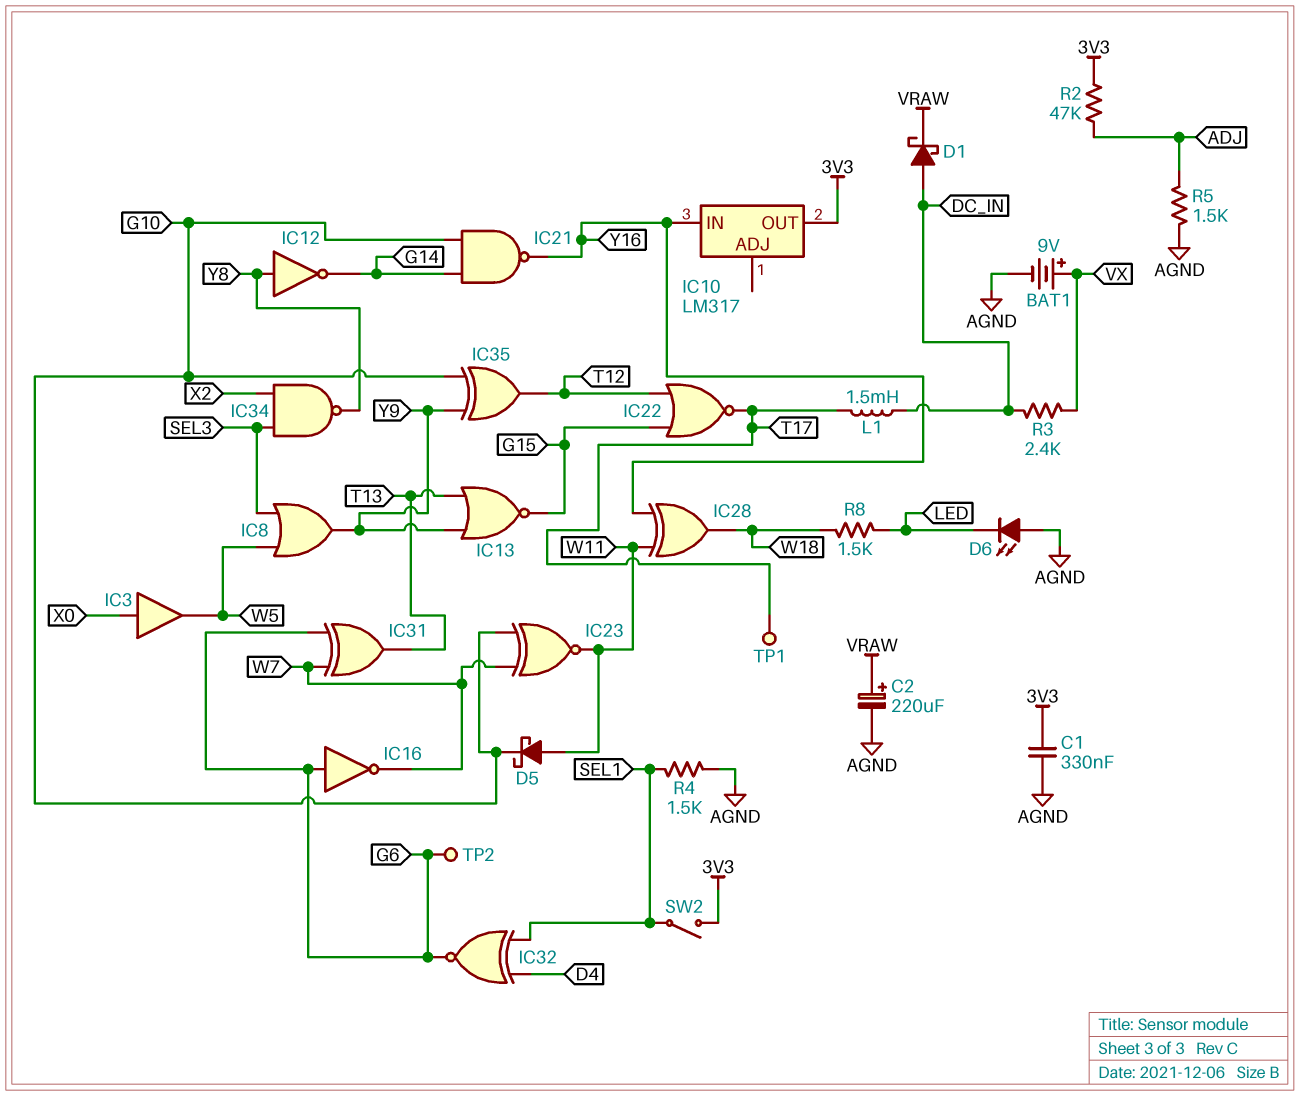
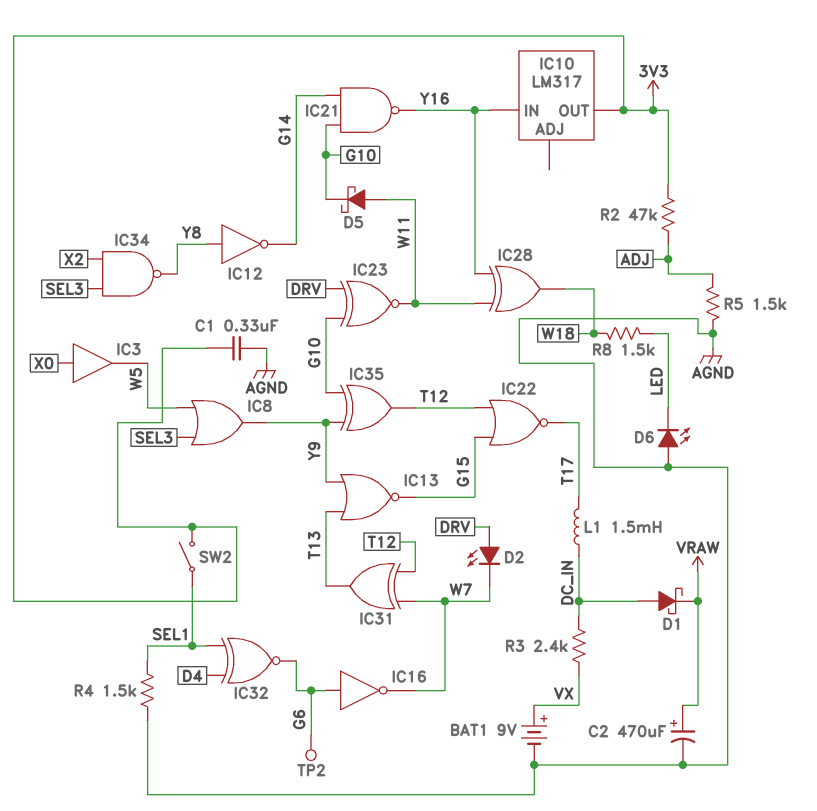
C2: 220uF (plus VRAW, minus AGND) -> 470uF (plus VRAW, minus AGND)
D2: none -> LED (A DRV, K W7)
IC23: XNOR (in G10, in W7, out W11) -> XNOR (in DRV, in G10, out W11)
IC31: XOR (in G6, in W7, out T13) -> XOR (in T12, in W7, out T13)
TP1: test point (T17) -> none

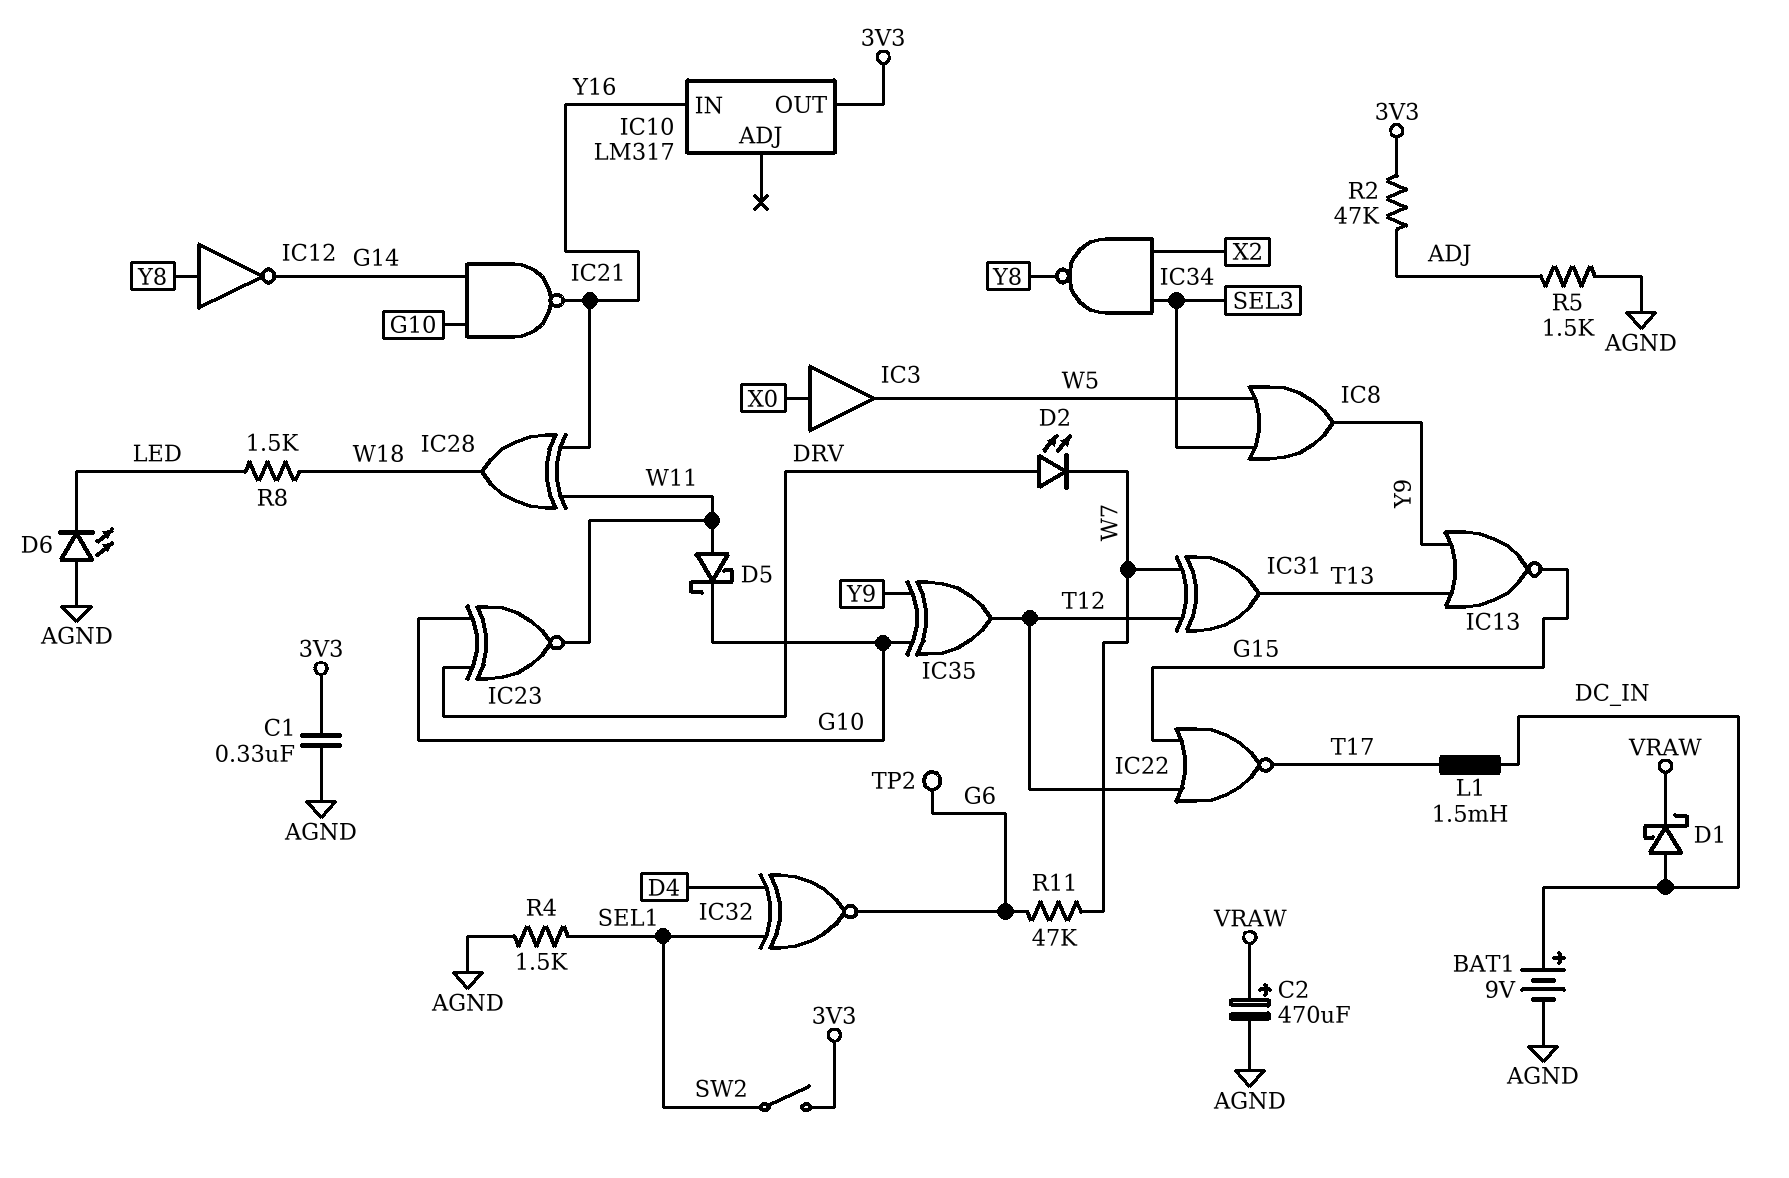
BAT1: 9V (plus VX, minus AGND) -> 9V (plus DC_IN, minus AGND)
IC16: NOT (in G6, out W7) -> none
R3: 2.4k (DC_IN, VX) -> none
R11: none -> 47k (G6, W7)

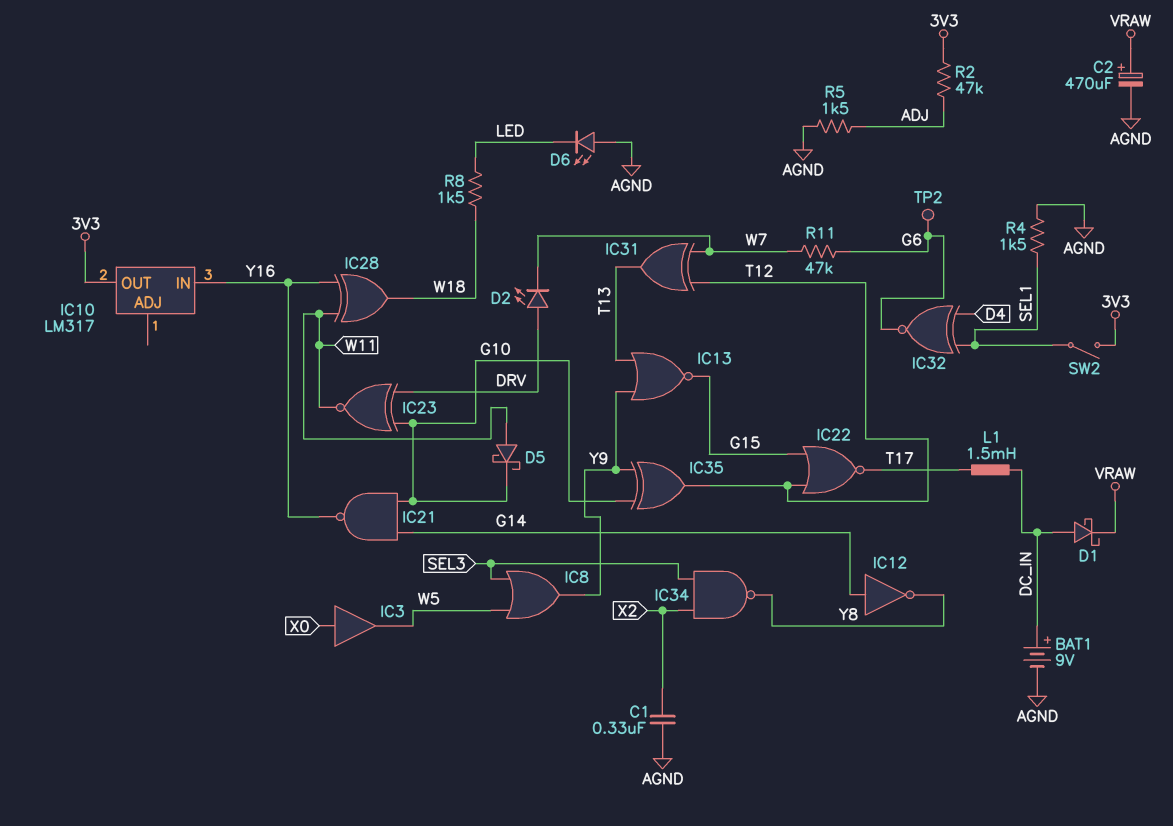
C1: 330nF (3V3, AGND) -> 330nF (AGND, X2)
IC12: NOT (in Y8, out G14) -> NOT (in G14, out Y8)

